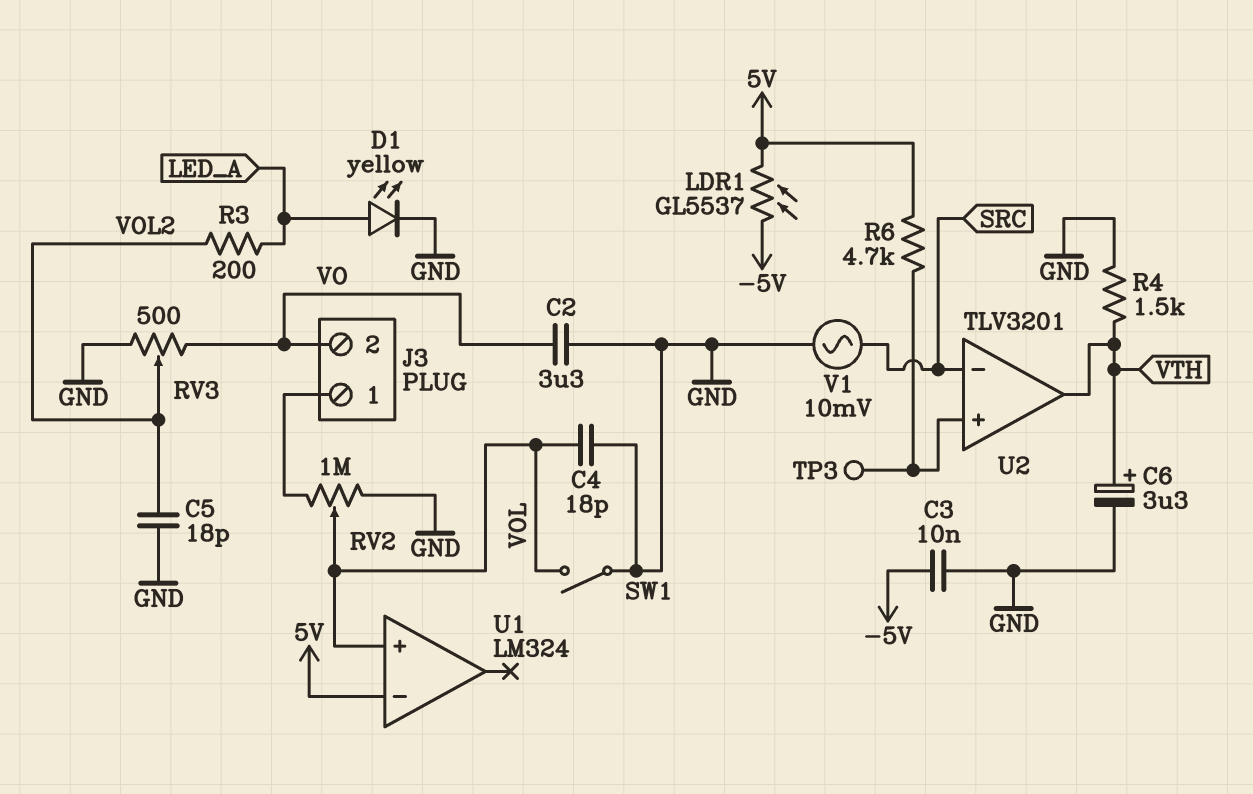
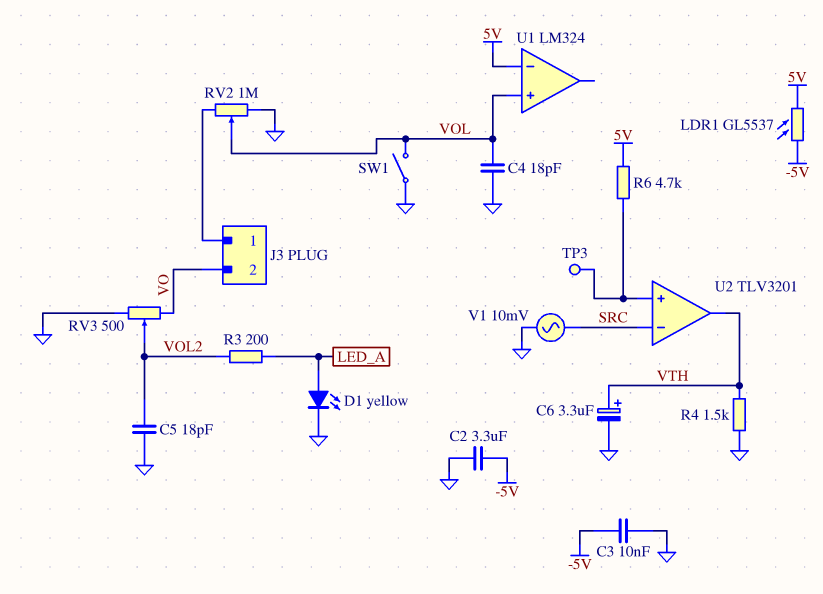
C2: 3.3uF (GND, VO) -> 3.3uF (-5V, GND)

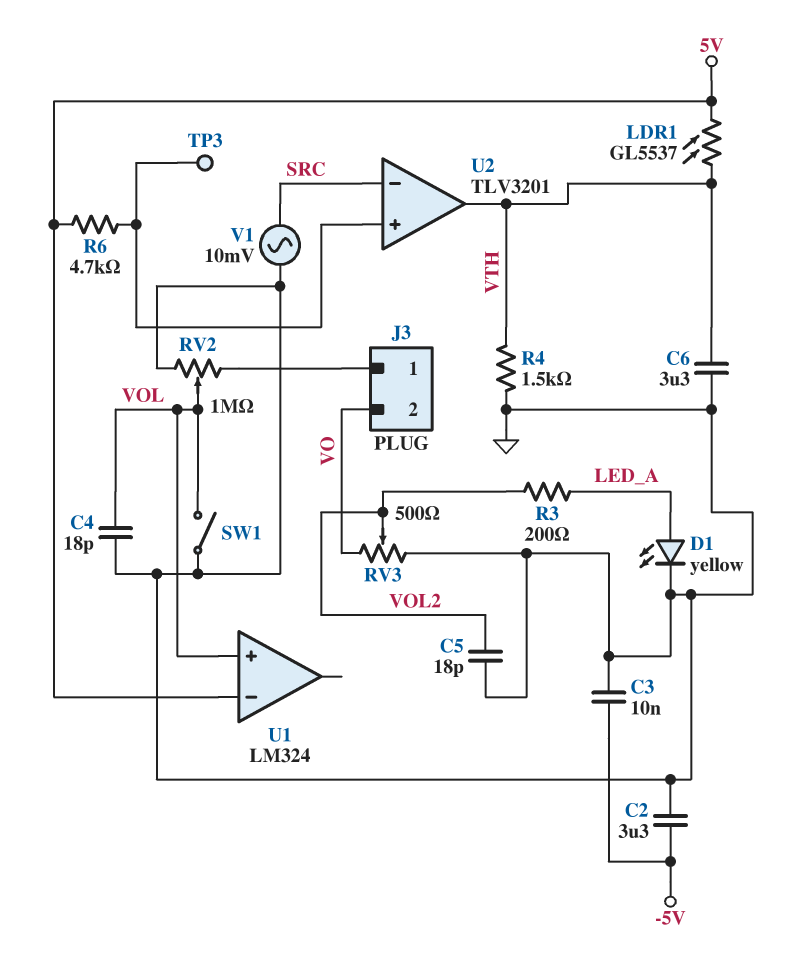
C6: 3.3uF (plus VTH, minus GND) -> 3.3uF (GND, VTH)
LDR1: GL5537 (-5V, 5V) -> GL5537 (5V, VTH)

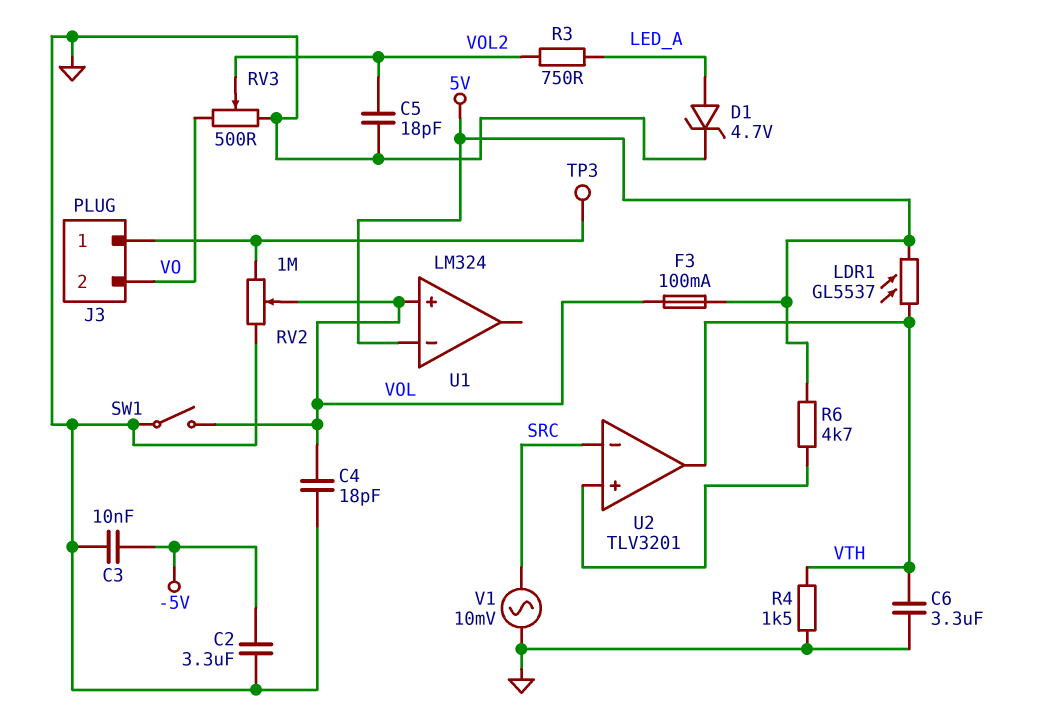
D1: LED yellow (A LED_A, K GND) -> zener 4.7V (A LED_A, K GND)
F3: none -> 100mA (5V, VOL)
R3: 200 (LED_A, VOL2) -> 750 (LED_A, VOL2)
TP3: test point (U2/in+) -> test point (J3/1)

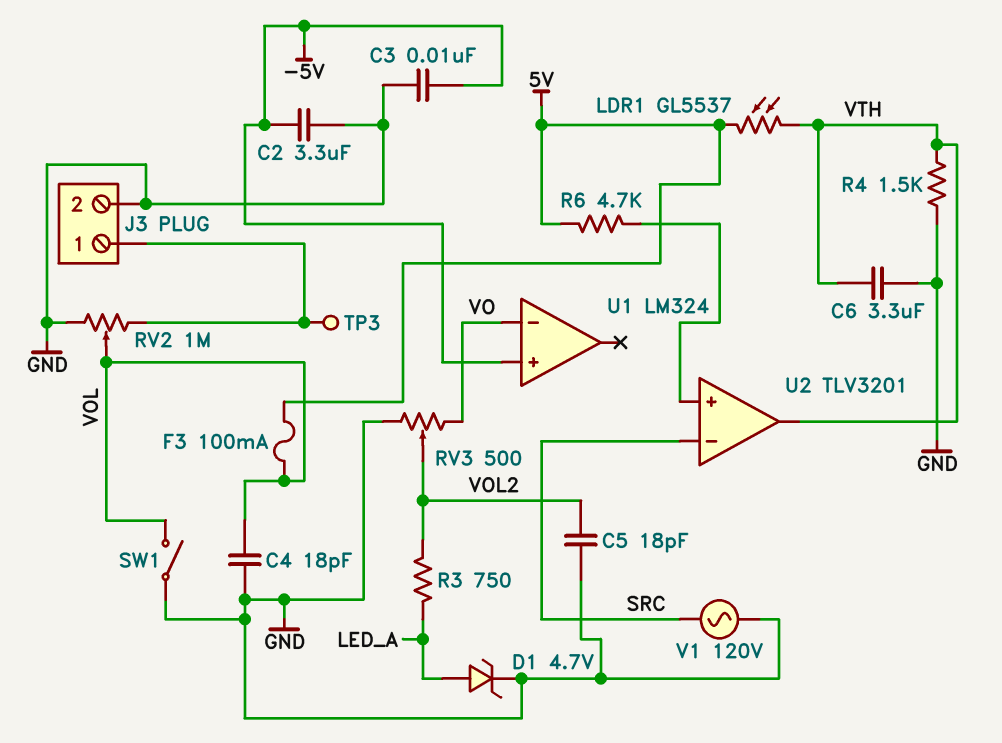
J3 pin 2: VO -> GND
U1 pin in+: VOL -> -5V
U1 pin in-: 5V -> VO
V1: AC 10mV (GND, SRC) -> AC 120V (GND, SRC)

